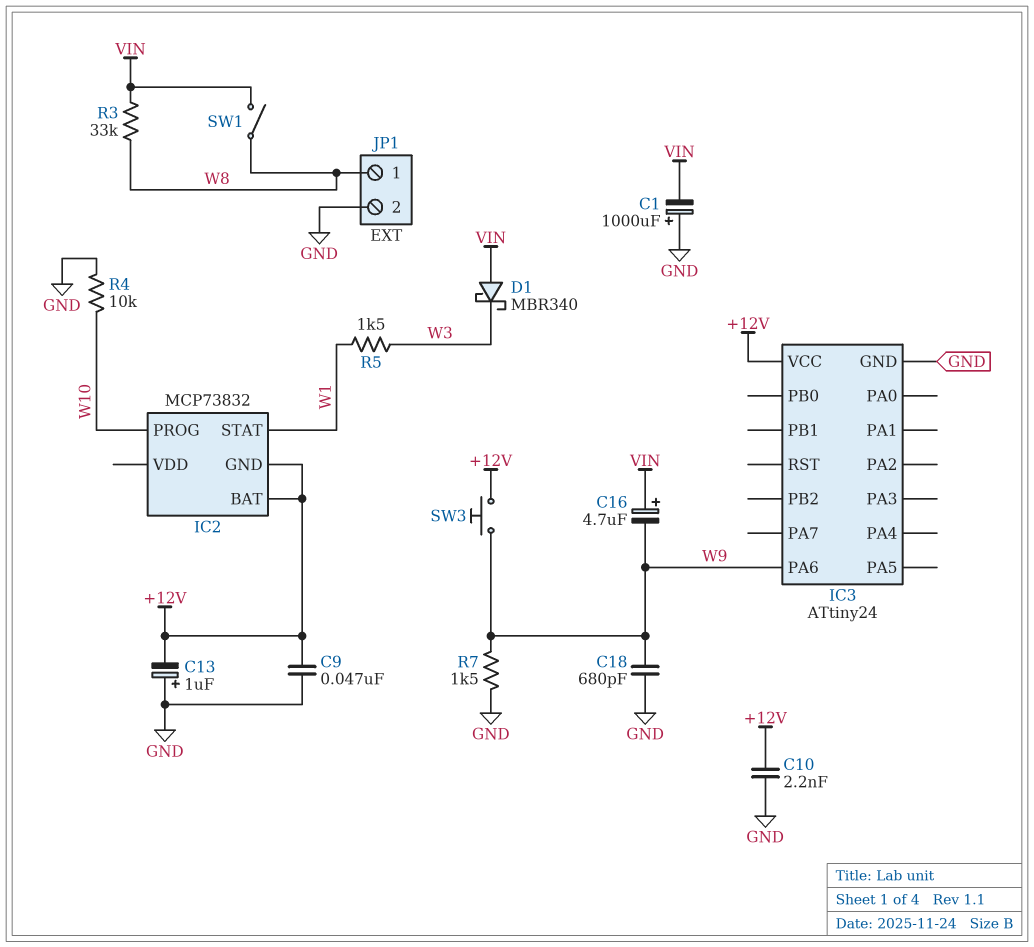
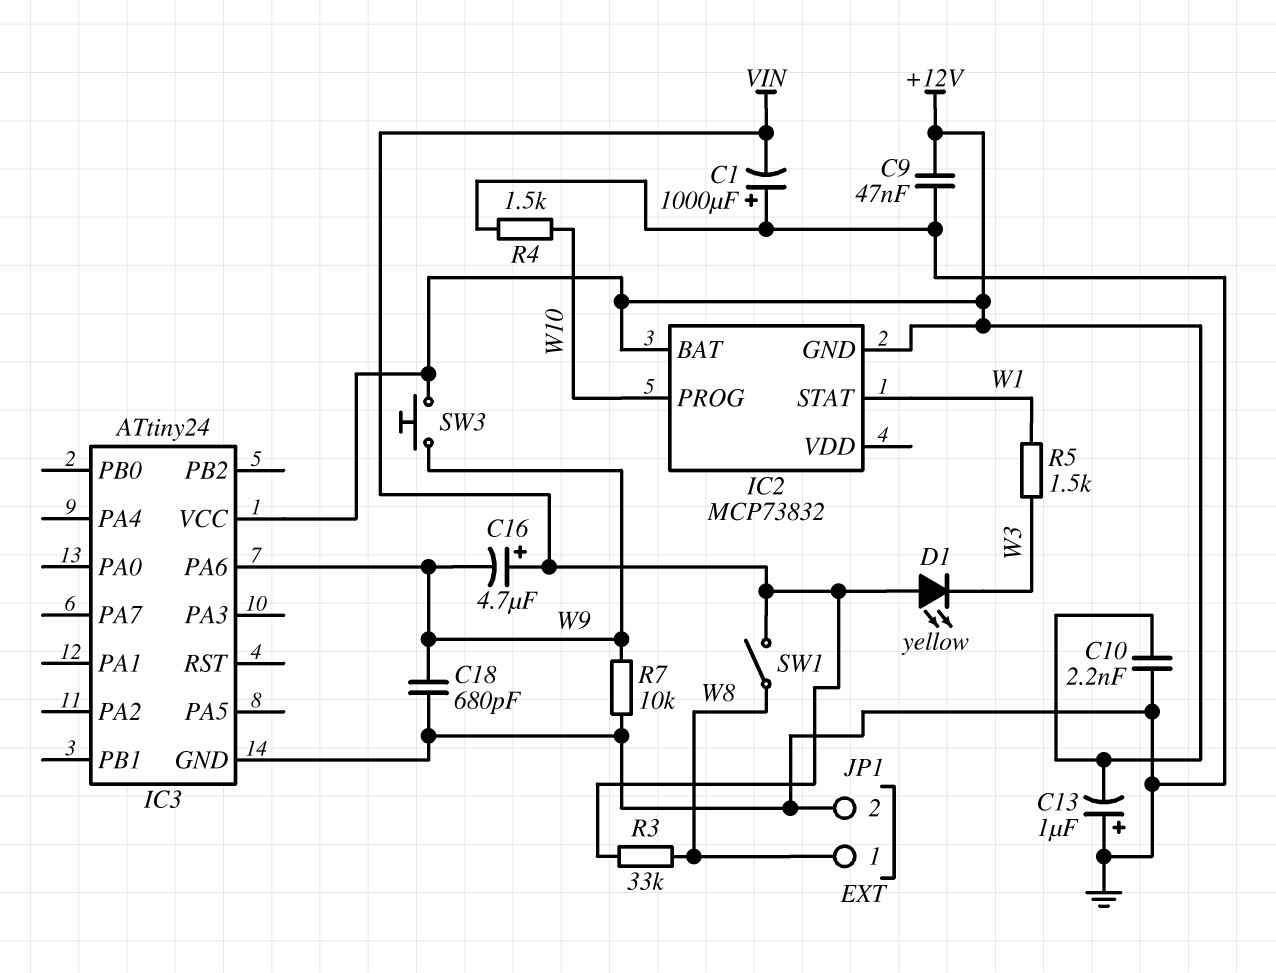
D1: schottky MBR340 (A VIN, K W3) -> LED yellow (A VIN, K W3)
R4: 10k (GND, W10) -> 1.5k (GND, W10)
R7: 1.5k (GND, W9) -> 10k (GND, W9)

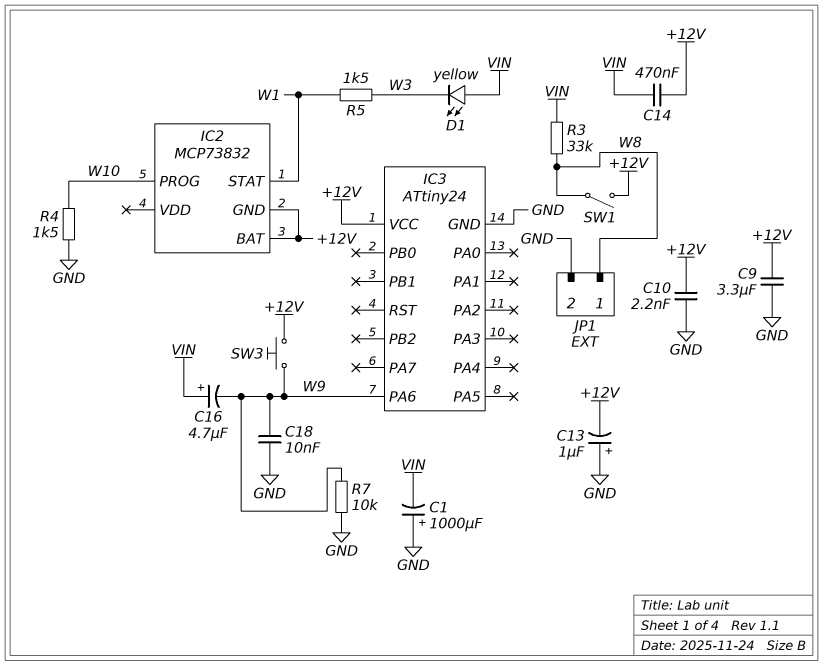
C9: 47nF (+12V, GND) -> 3.3uF (+12V, GND)
C14: none -> 470nF (+12V, VIN)
C18: 680pF (GND, W9) -> 10nF (GND, W9)
SW1: switch (VIN, W8) -> switch (+12V, W8)

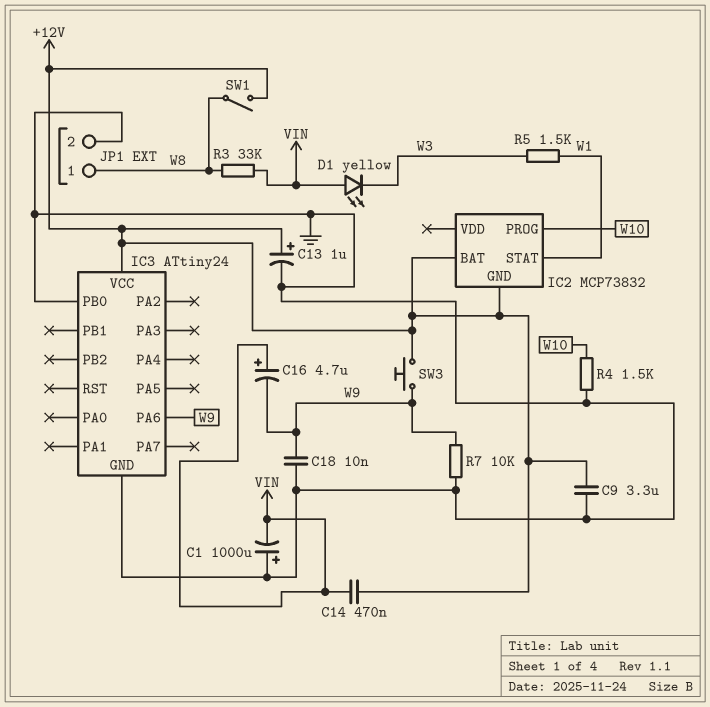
C10: 2.2nF (+12V, GND) -> none
C13: 1uF (plus GND, minus +12V) -> 1uF (plus +12V, minus GND)
IC3 pin PB0: none -> GND

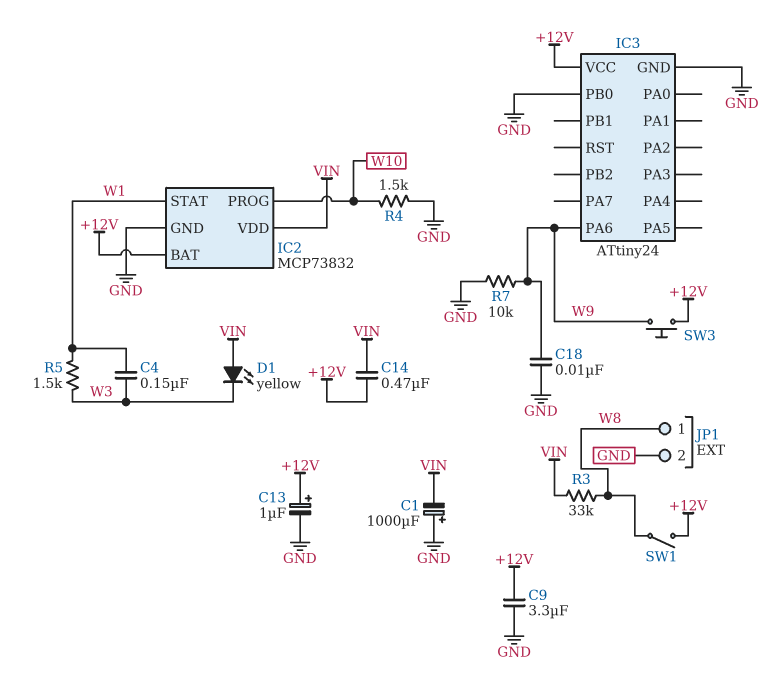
C4: none -> 150nF (W1, W3)
C16: 4.7uF (plus VIN, minus W9) -> none
IC2 pin GND: +12V -> GND
IC2 pin VDD: none -> VIN

